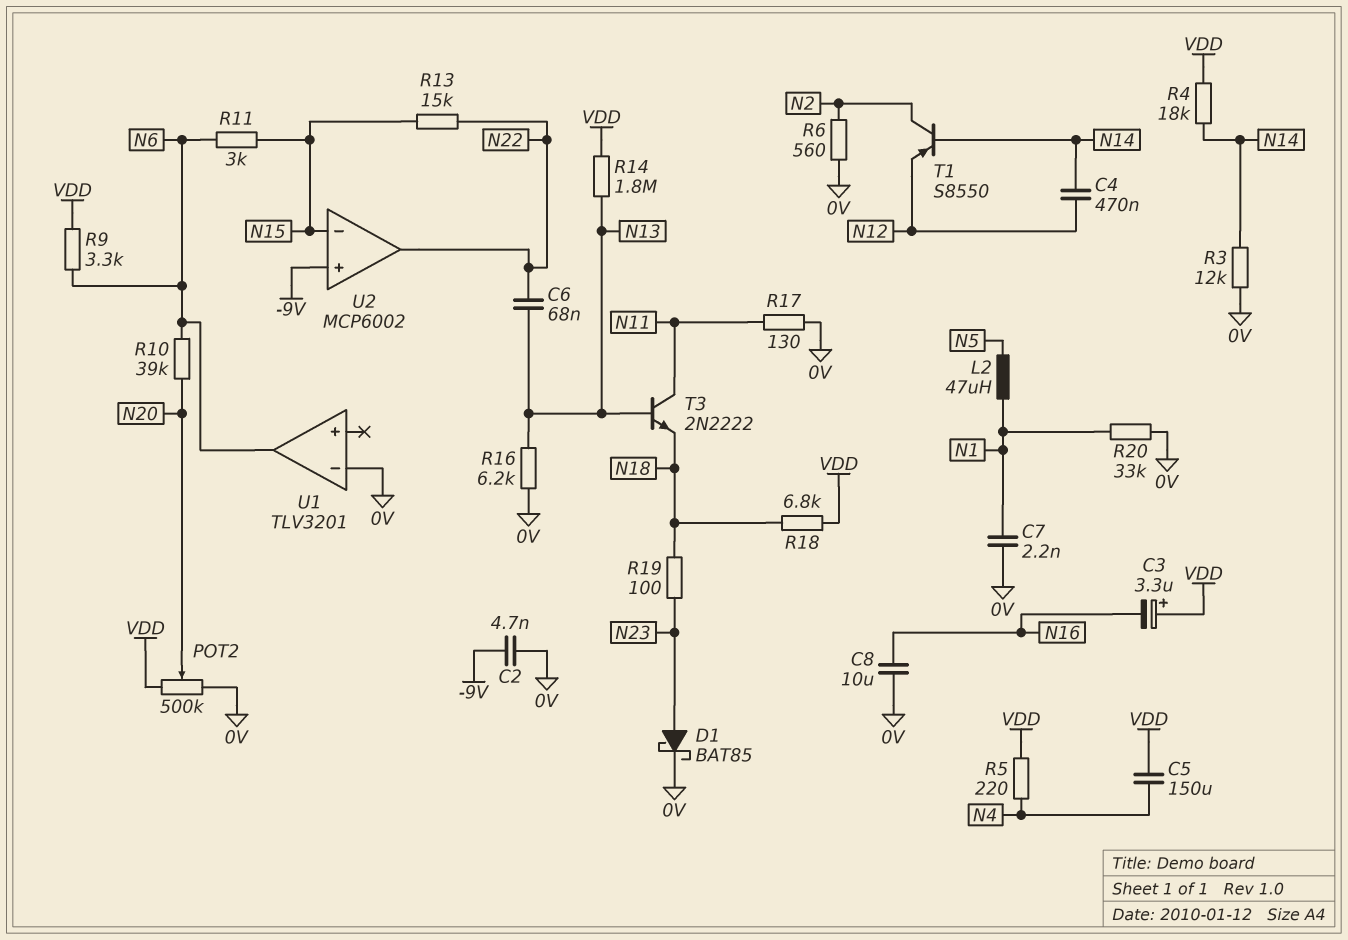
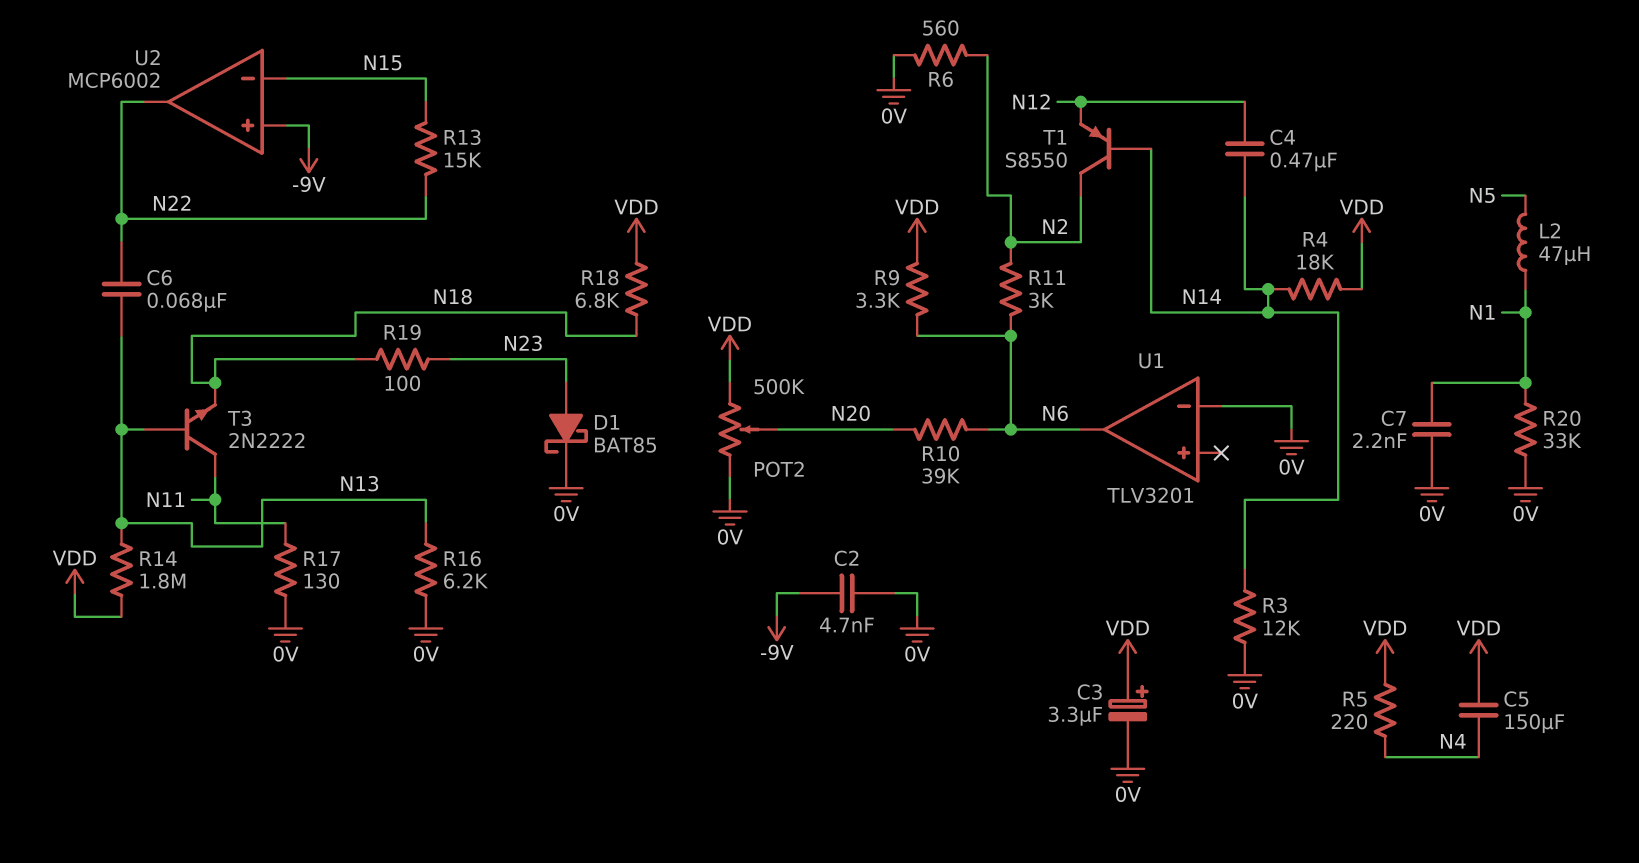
C3: 3.3uF (plus VDD, minus N16) -> 3.3uF (plus VDD, minus 0V)
C8: 10uF (0V, N16) -> none
R11: 3k (N6, N15) -> 3k (N2, N6)

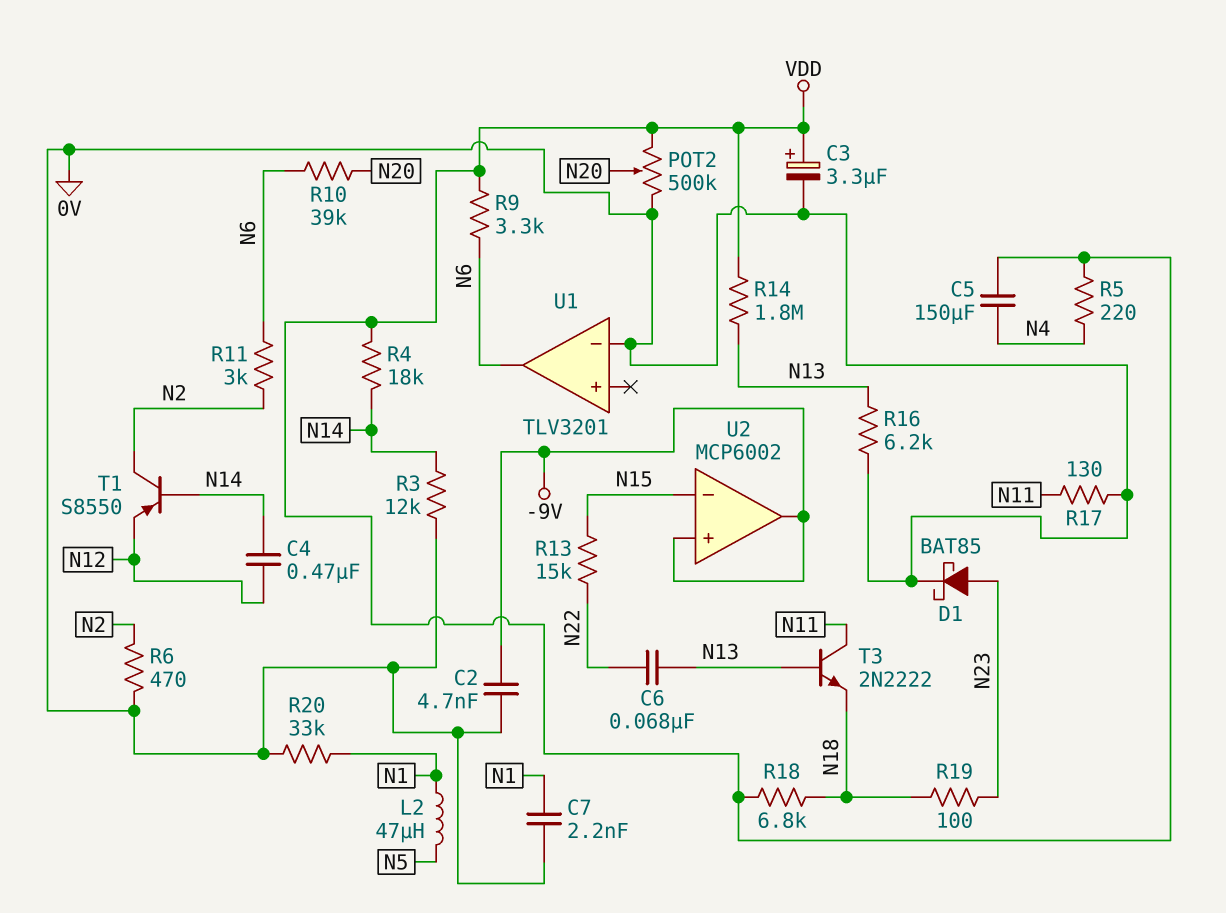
R6: 560 (0V, N2) -> 470 (0V, N2)
U2 pin out: N22 -> -9V

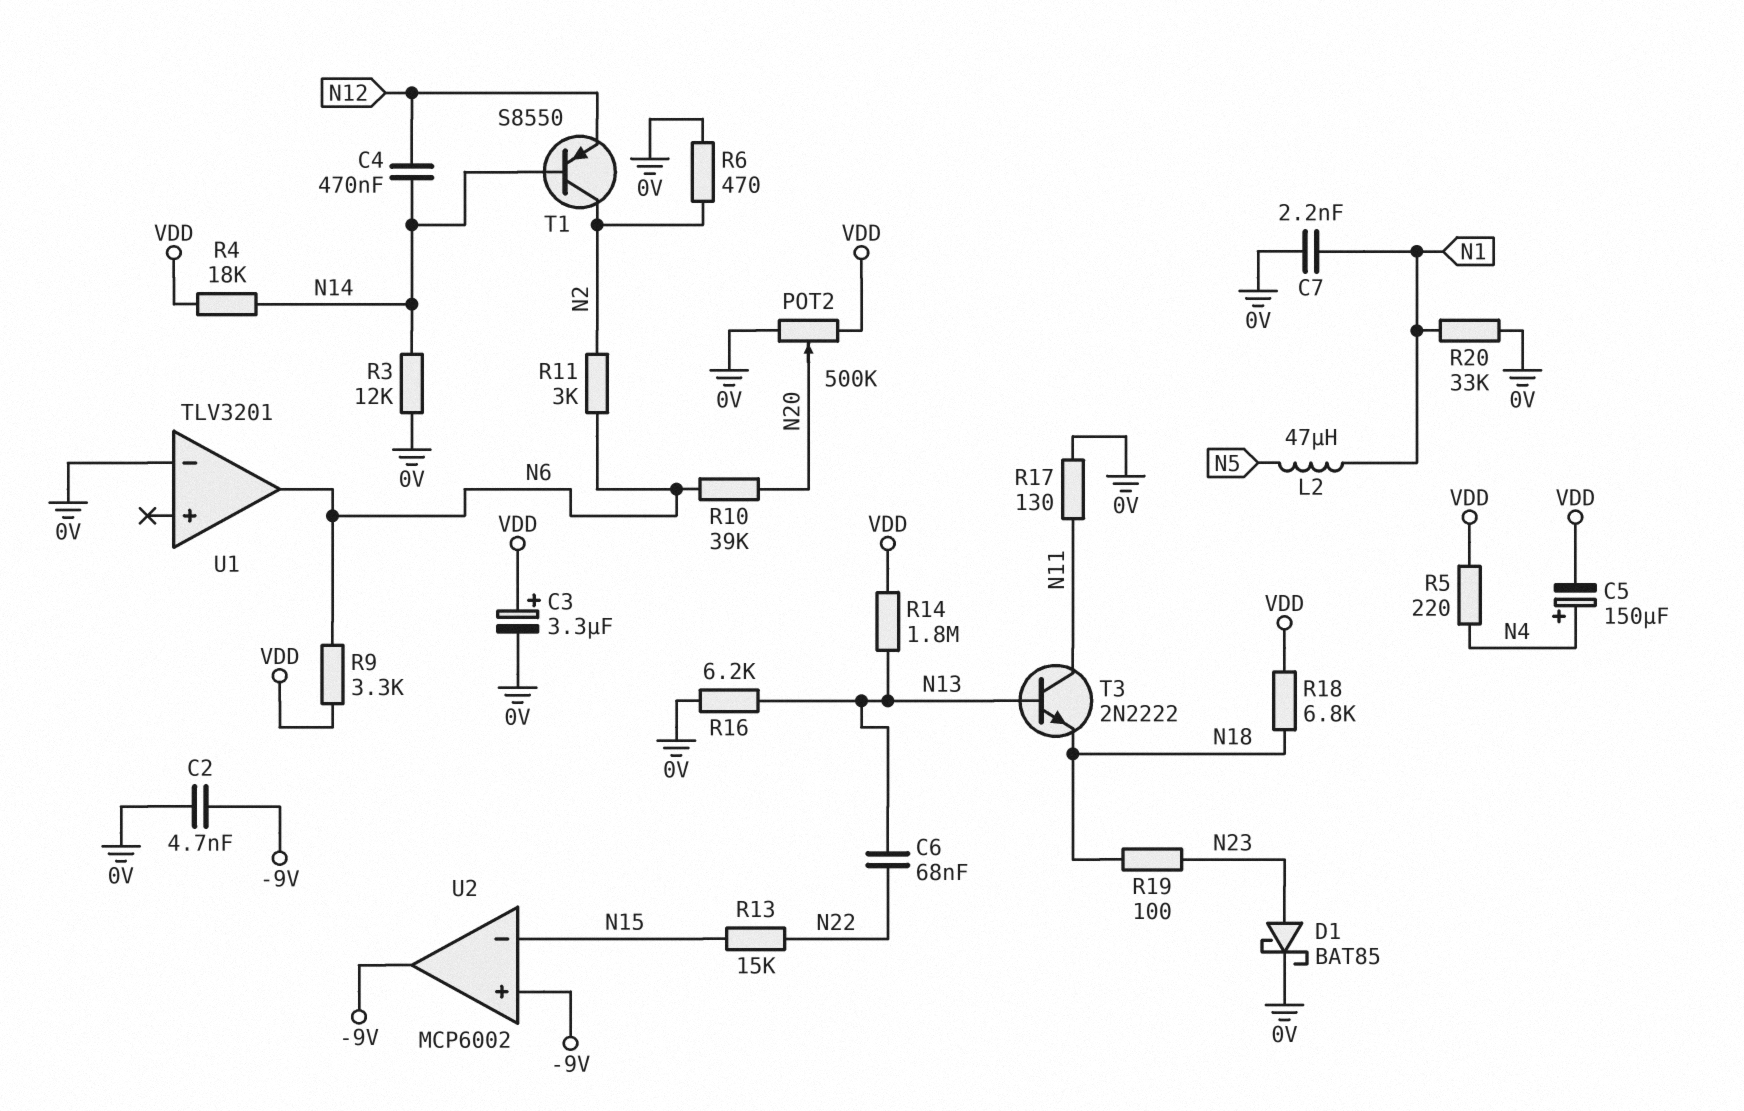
C5: 150uF (N4, VDD) -> 150uF (plus N4, minus VDD)

